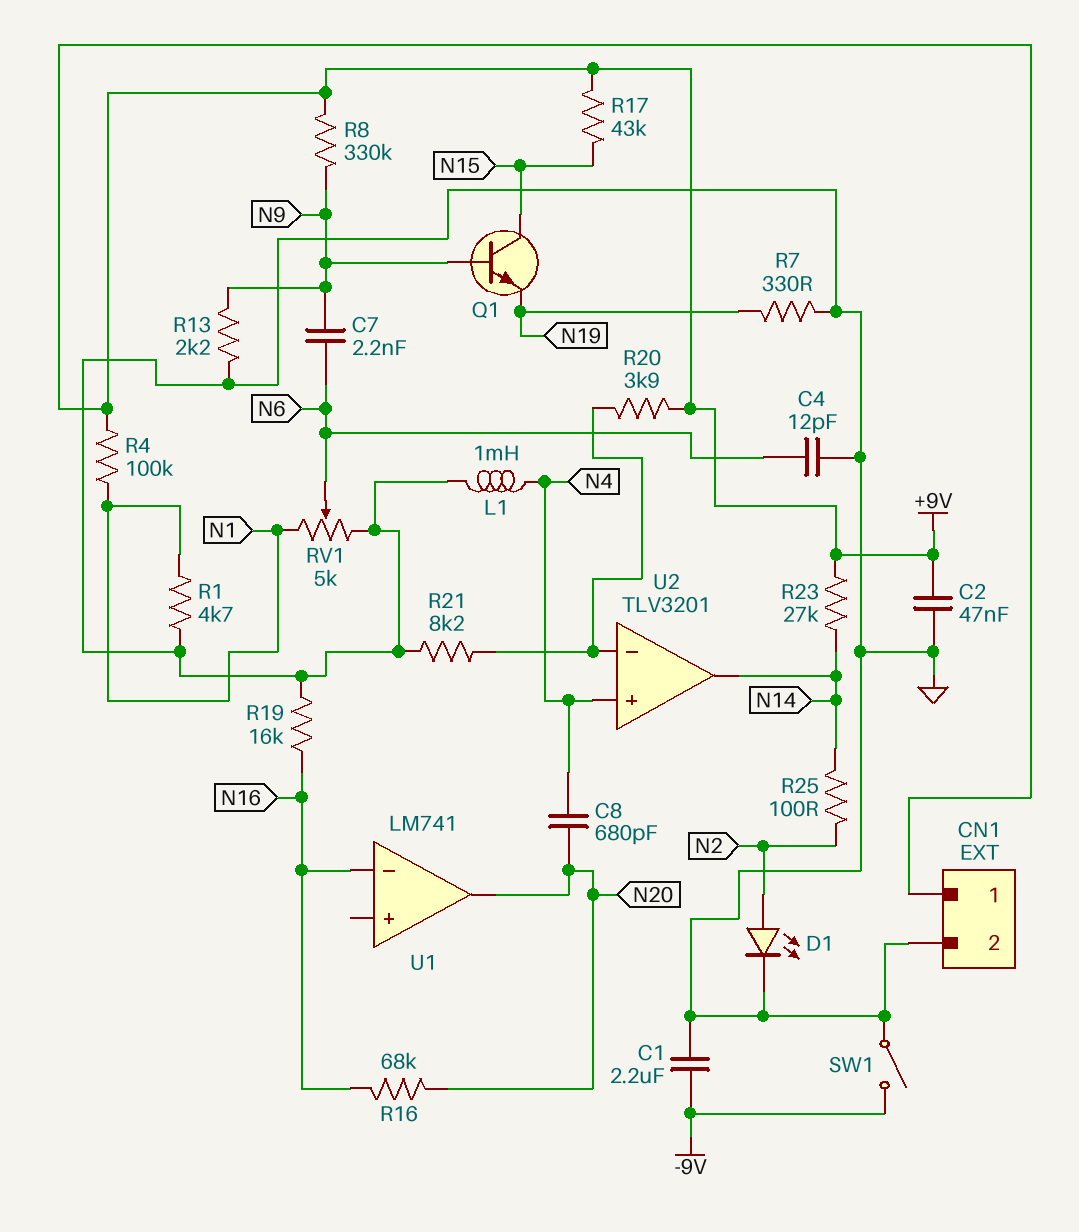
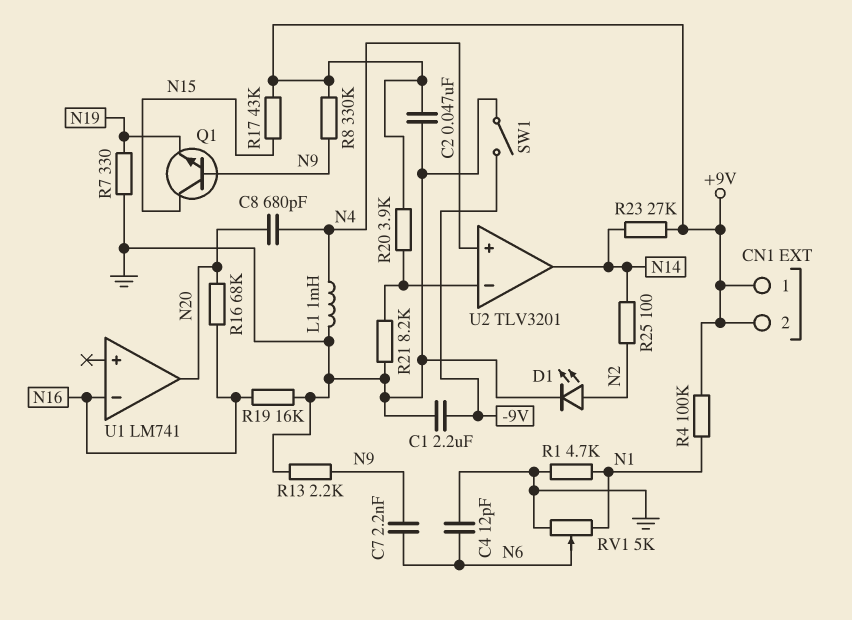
CN1 pin 2: GND -> +9V

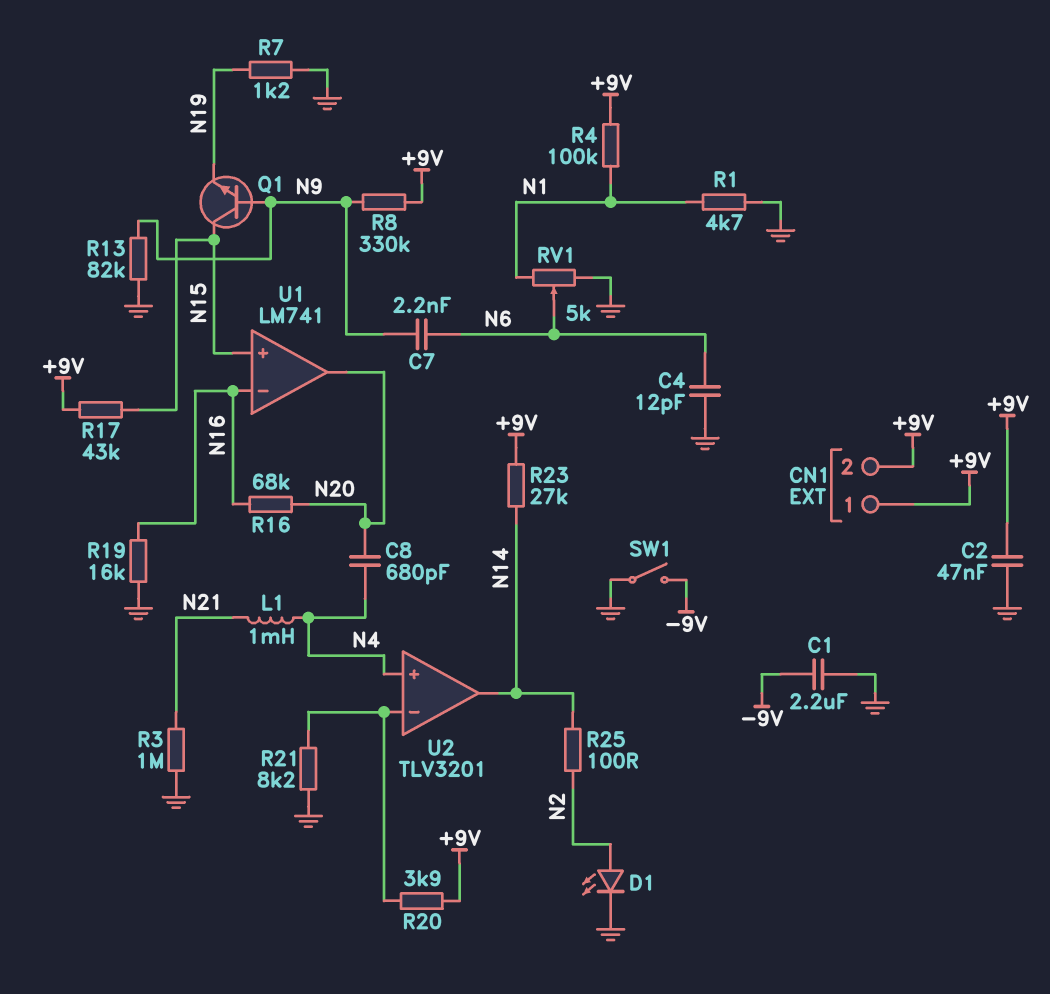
L1: 1mH (GND, N4) -> 1mH (N4, N21)
R3: none -> 1M (GND, N21)
R7: 330 (GND, N19) -> 1.2k (GND, N19)
R13: 2.2k (GND, N9) -> 82k (GND, N9)
U1 pin in+: none -> N15

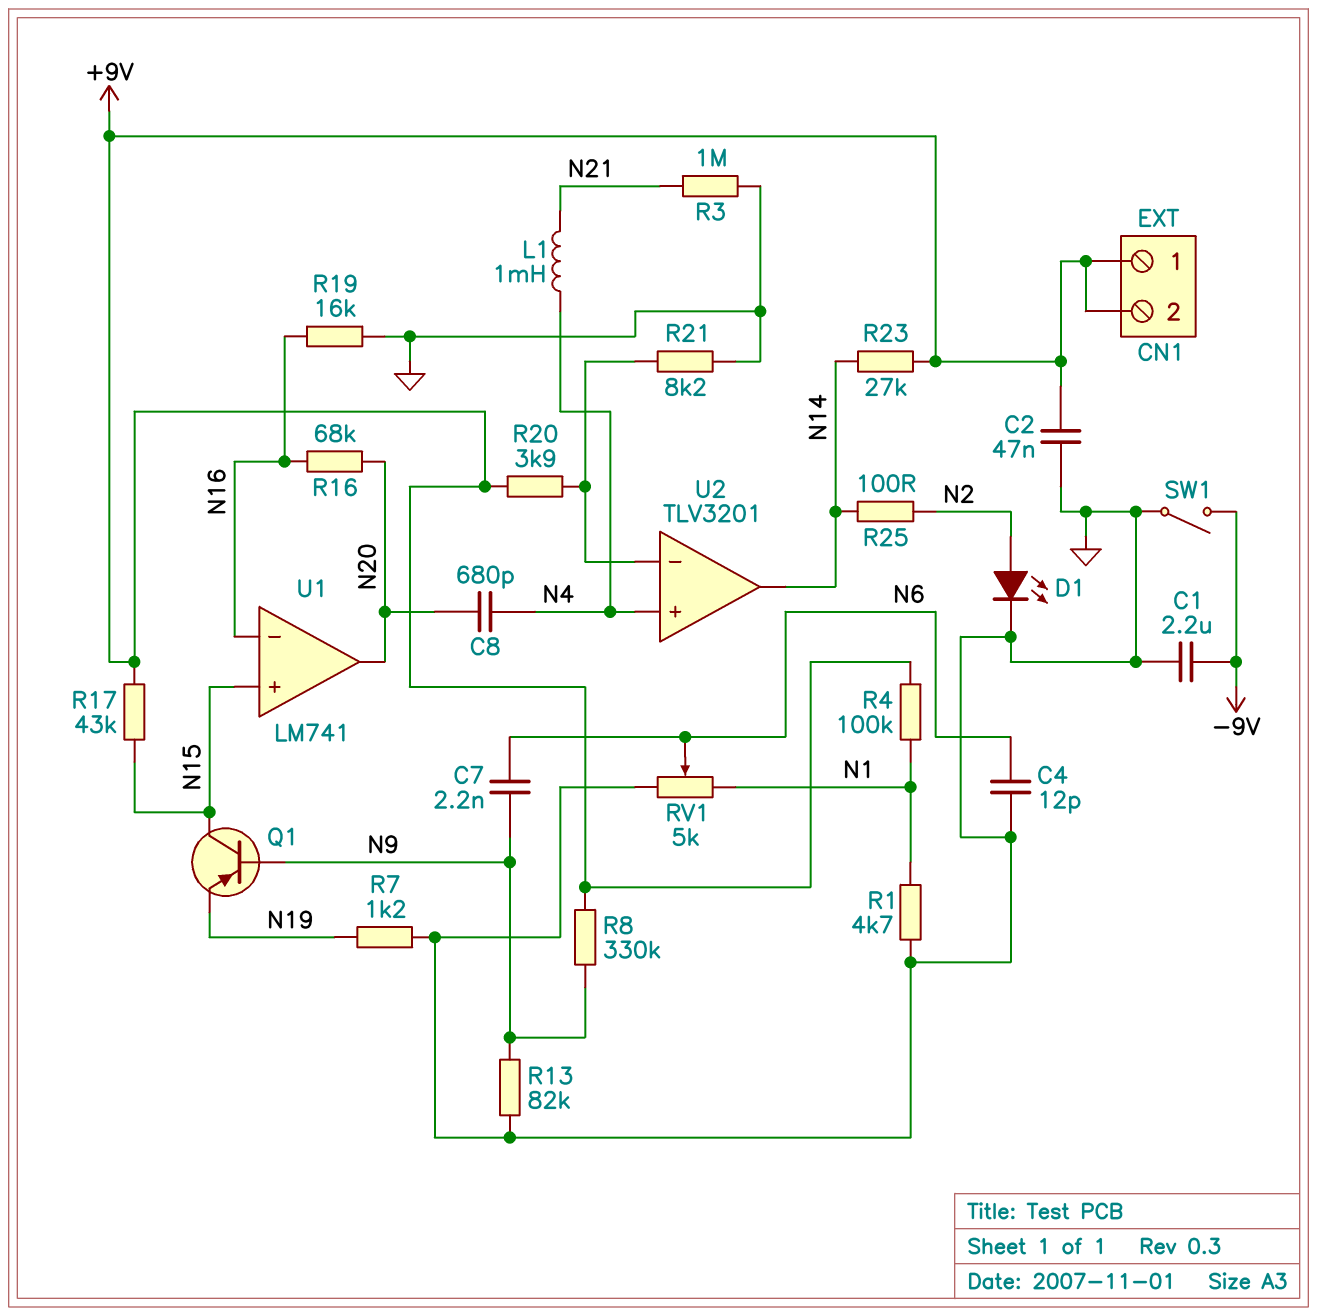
Q1: NPN (B N9, C N15, E N19) -> PNP (B N9, C N15, E N19)

